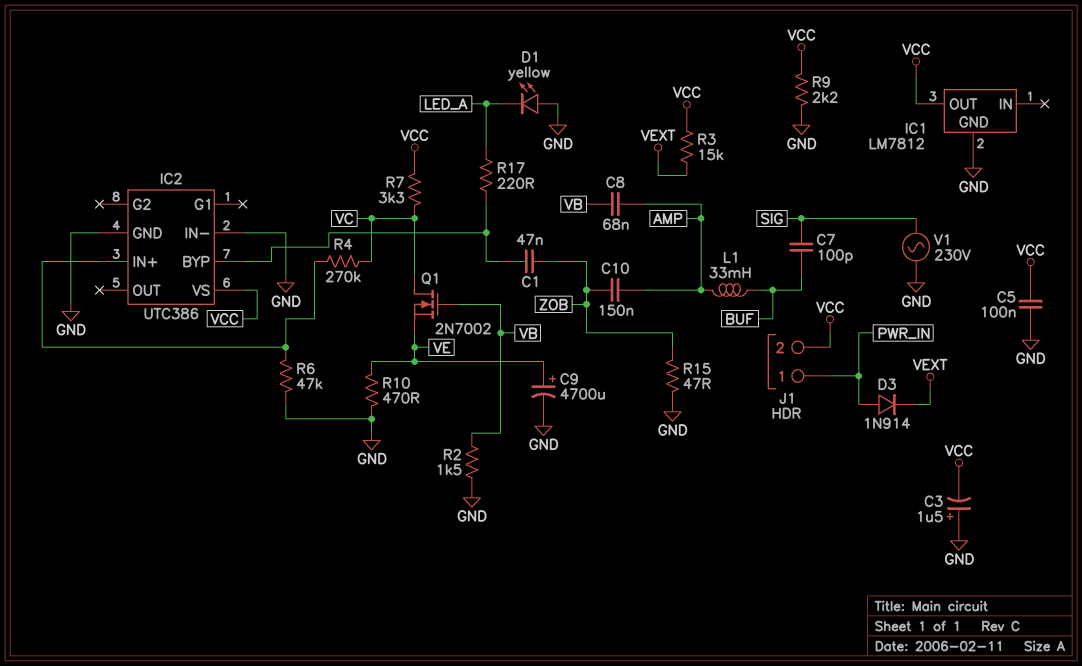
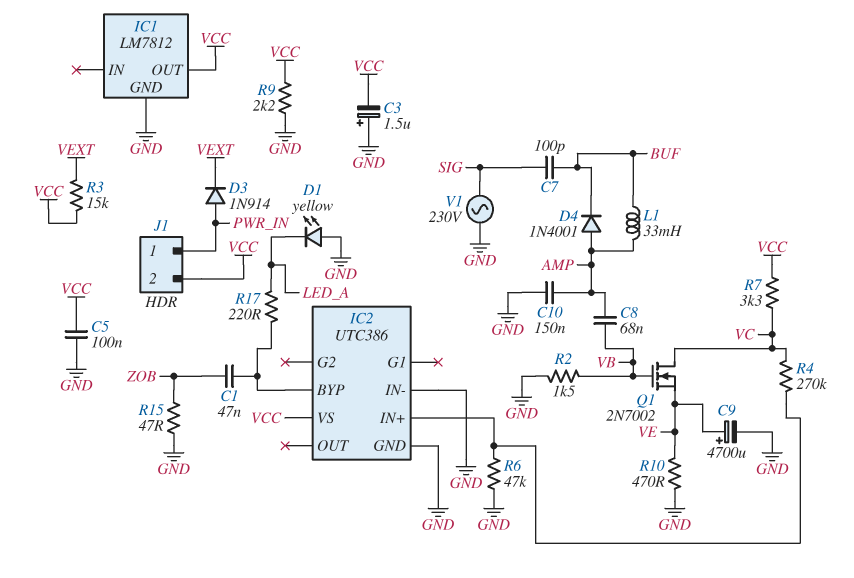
C10: 150nF (AMP, ZOB) -> 150nF (AMP, GND)
D4: none -> diode 1N4001 (A AMP, K BUF)

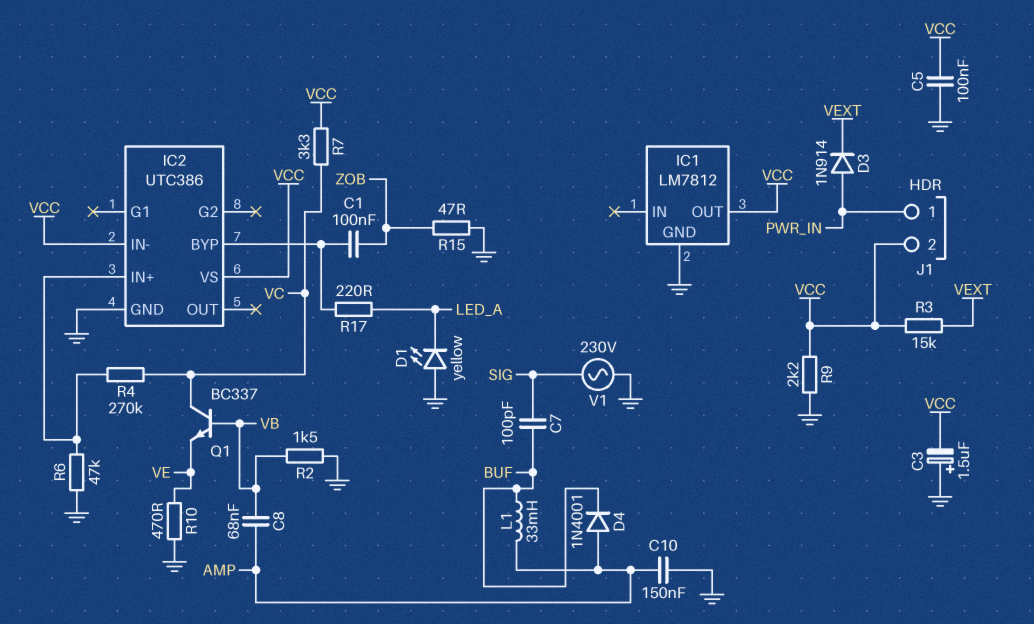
C1: 47nF (IC2/BYP, ZOB) -> 100nF (IC2/BYP, ZOB)
C9: 4700uF (plus VE, minus GND) -> none
IC2 pin IN-: GND -> VCC
Q1: NMOS 2N7002 (G VB, D VC, S VE) -> NPN BC337 (B VB, C VC, E VE)

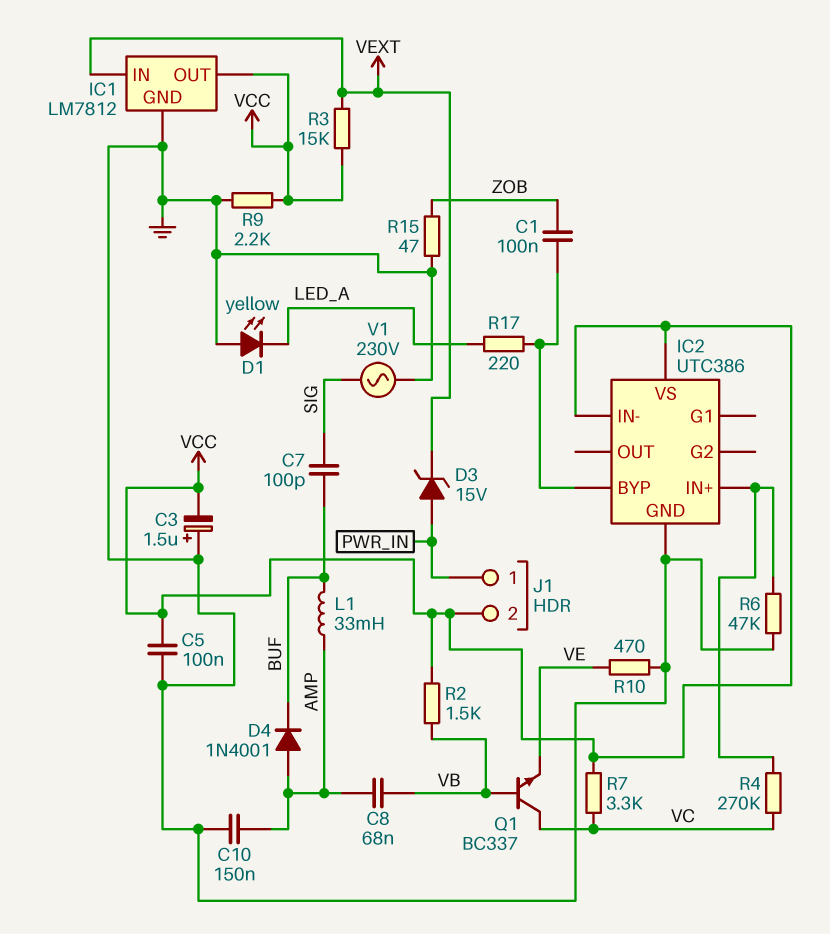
D3: diode 1N914 (A PWR_IN, K VEXT) -> zener 15V (A PWR_IN, K VEXT)
IC1 pin IN: none -> VEXT
R2: 1.5k (GND, VB) -> 1.5k (VB, VCC)

